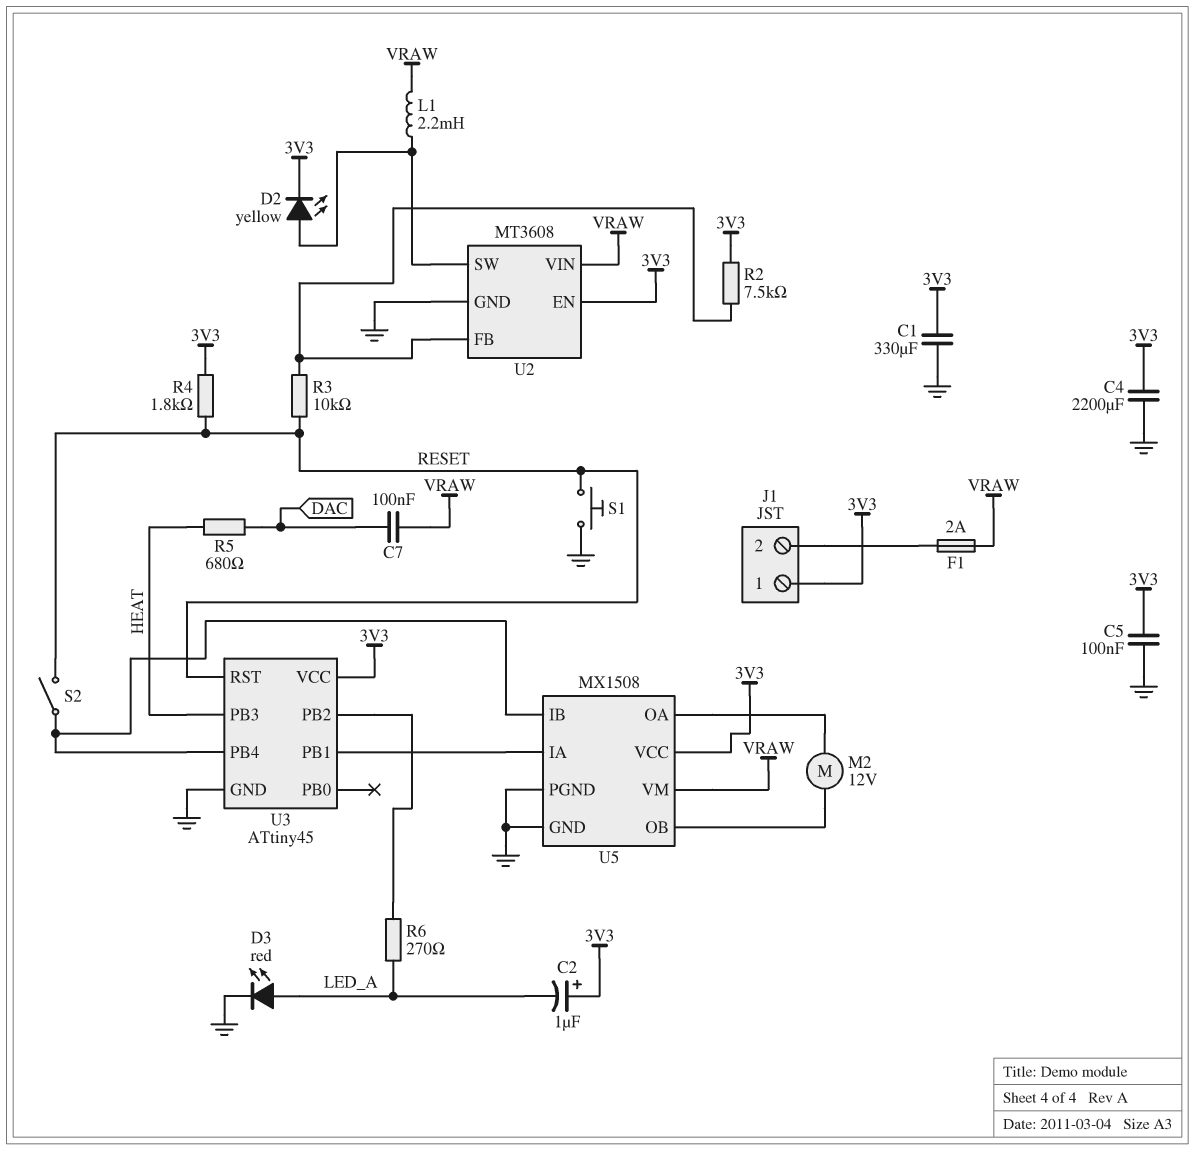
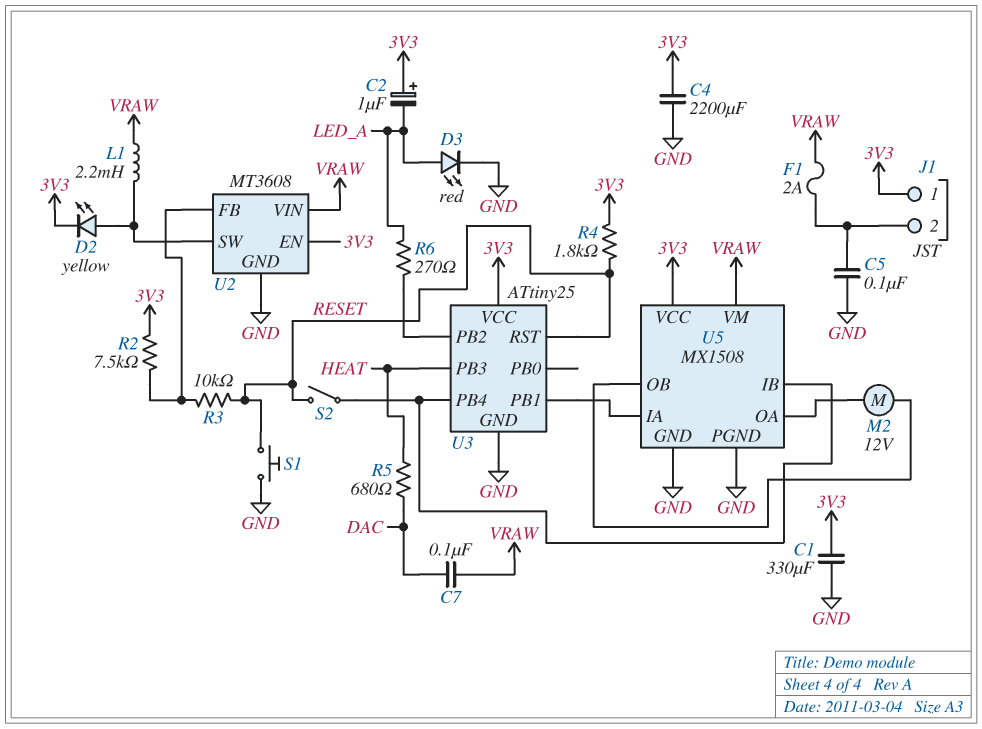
C5: 100nF (3V3, GND) -> 100nF (GND, J1/2)
U3: ATtiny45 -> ATtiny25

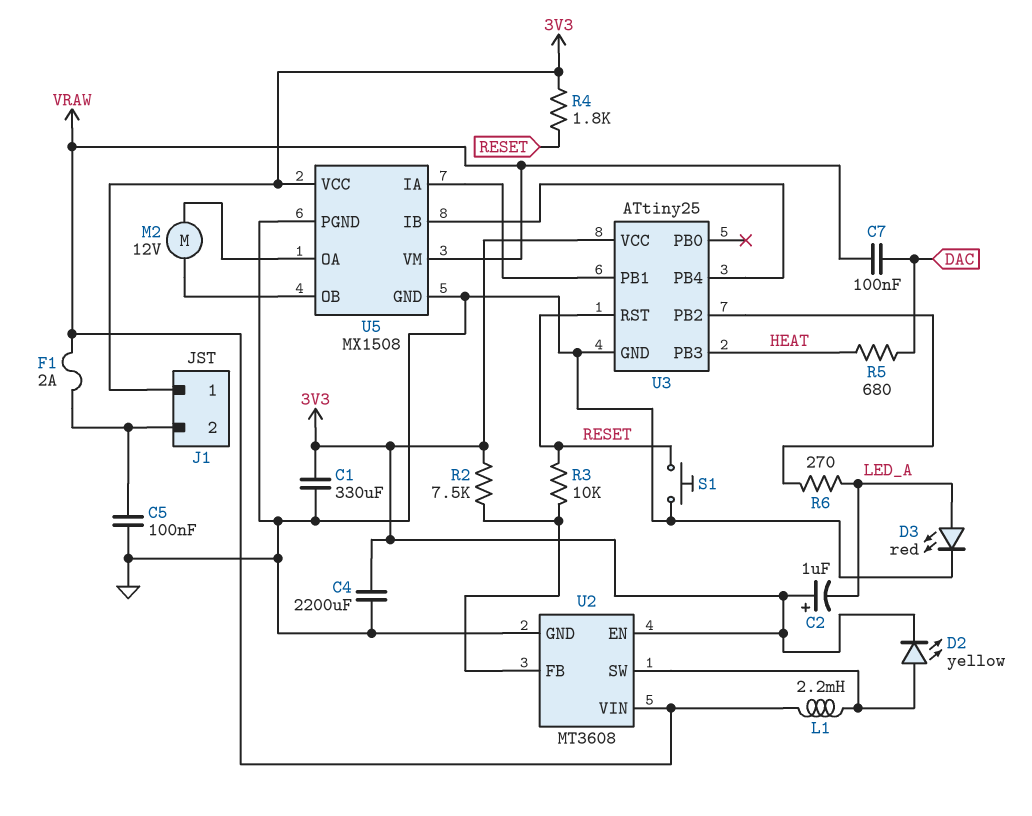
S2: switch (RESET, U3/PB4) -> none

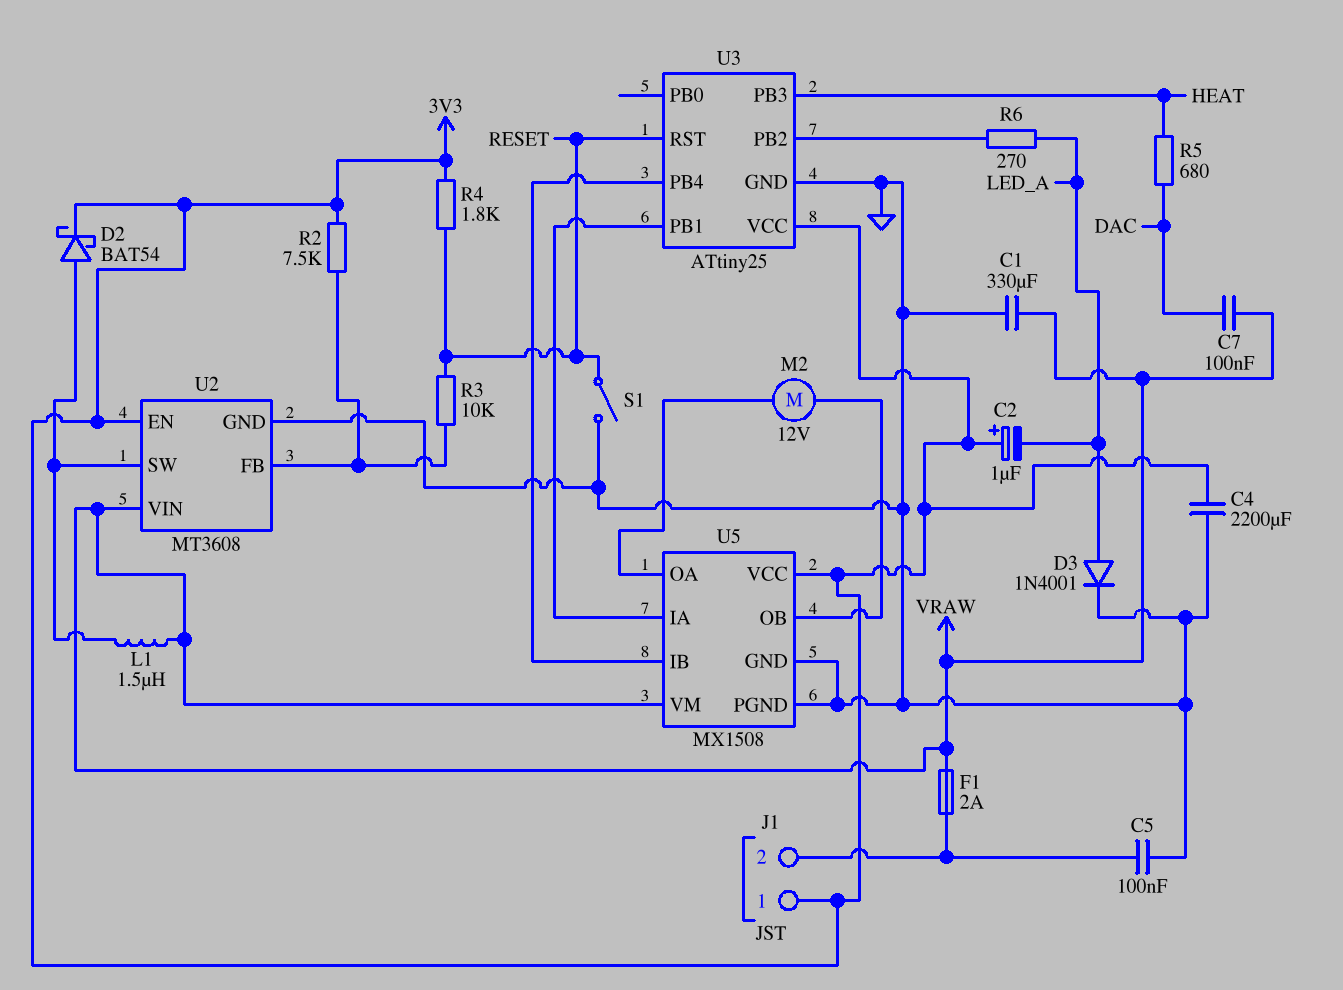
C1: 330uF (3V3, GND) -> 330uF (GND, VRAW)
D2: LED yellow (A U2/SW, K 3V3) -> schottky BAT54 (A U2/SW, K 3V3)
D3: LED red (A LED_A, K GND) -> diode 1N4001 (A LED_A, K GND)
L1: 2.2mH (U2/SW, VRAW) -> 1.5uH (U2/SW, VRAW)
S1: button (GND, RESET) -> switch (GND, RESET)

